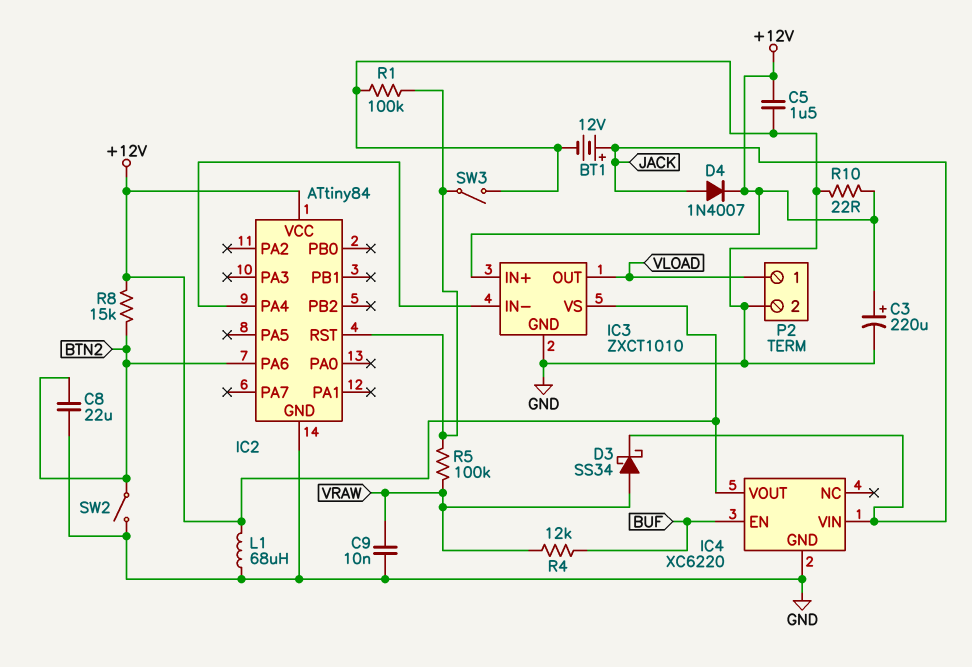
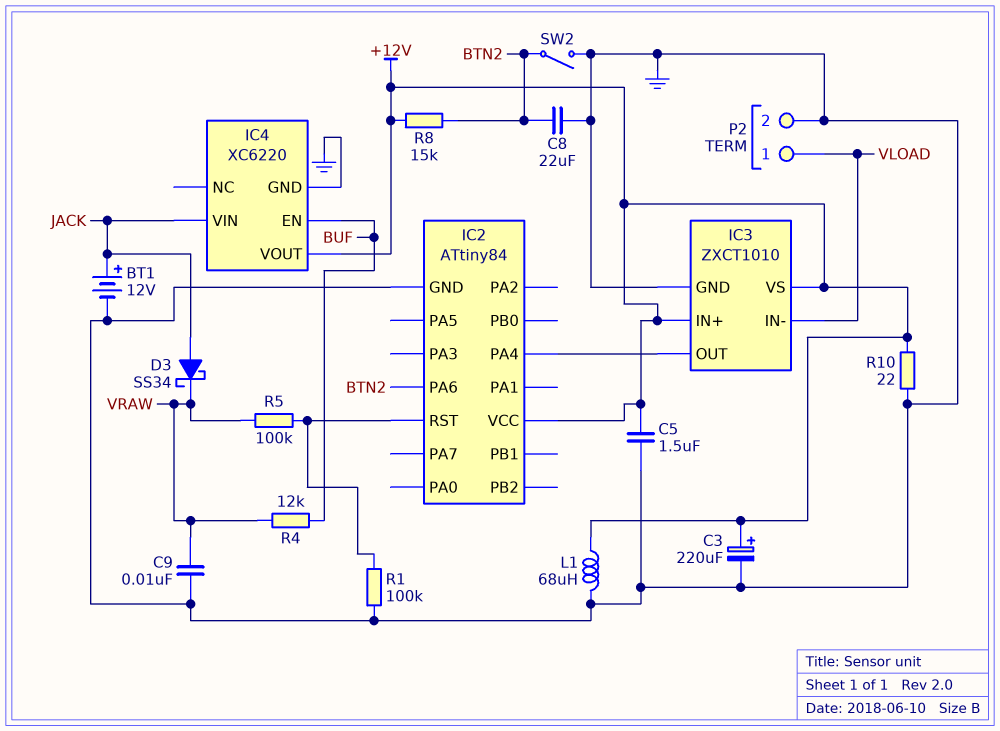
D3: schottky SS34 (A VRAW, K JACK) -> schottky SS34 (A JACK, K VRAW)
D4: diode 1N4007 (A JACK, K +12V) -> none
IC3 pin IN-: IC2/PA4 -> VLOAD
IC3 pin OUT: VLOAD -> IC2/PA4
SW3: switch (GND, IC2/RST) -> none

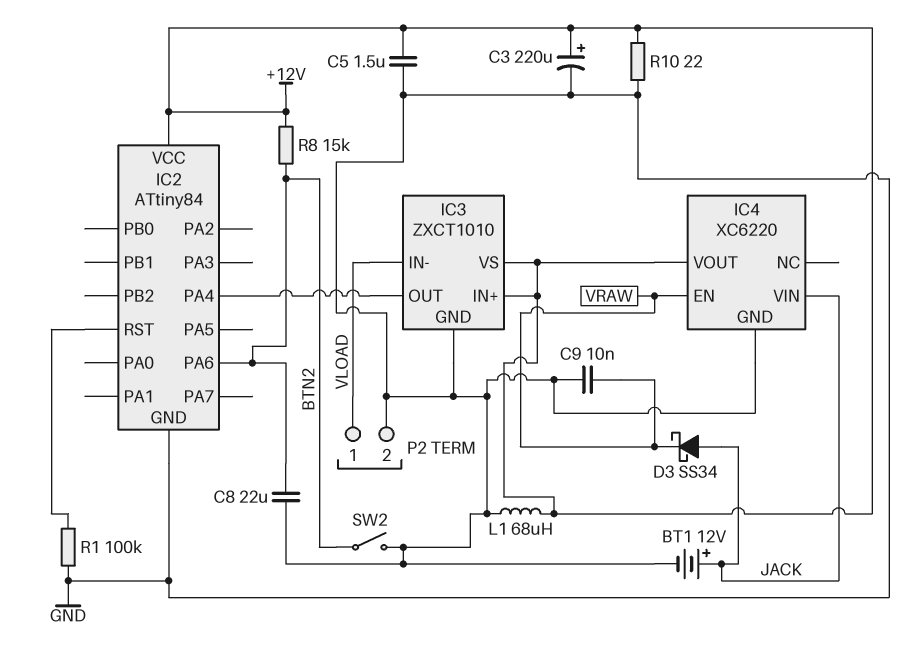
IC4 pin EN: BUF -> VRAW
R4: 12k (BUF, VRAW) -> none
R5: 100k (IC2/RST, VRAW) -> none

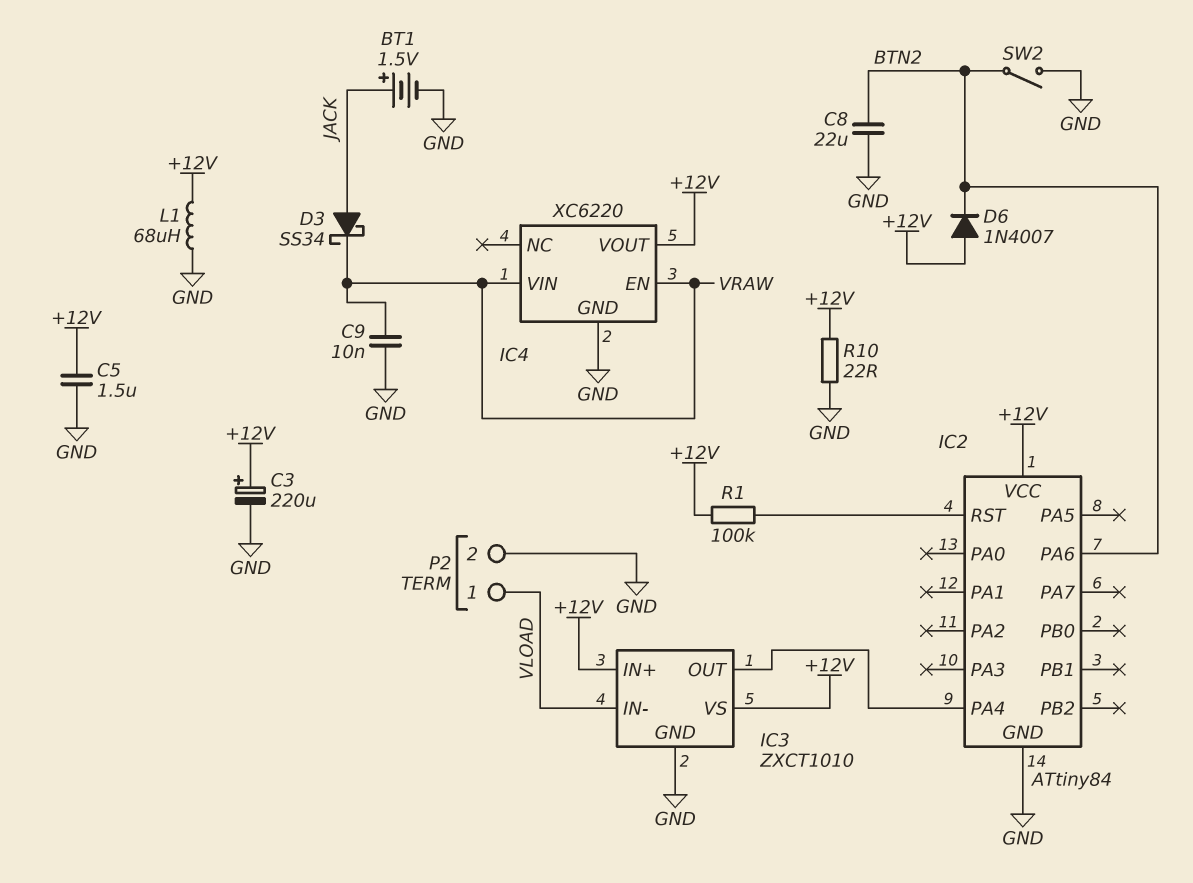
BT1: 12V (plus JACK, minus GND) -> 1.5V (plus JACK, minus GND)
D6: none -> diode 1N4007 (A +12V, K BTN2)
IC4 pin VIN: JACK -> VRAW
R1: 100k (GND, IC2/RST) -> 100k (+12V, IC2/RST)
R8: 15k (+12V, BTN2) -> none

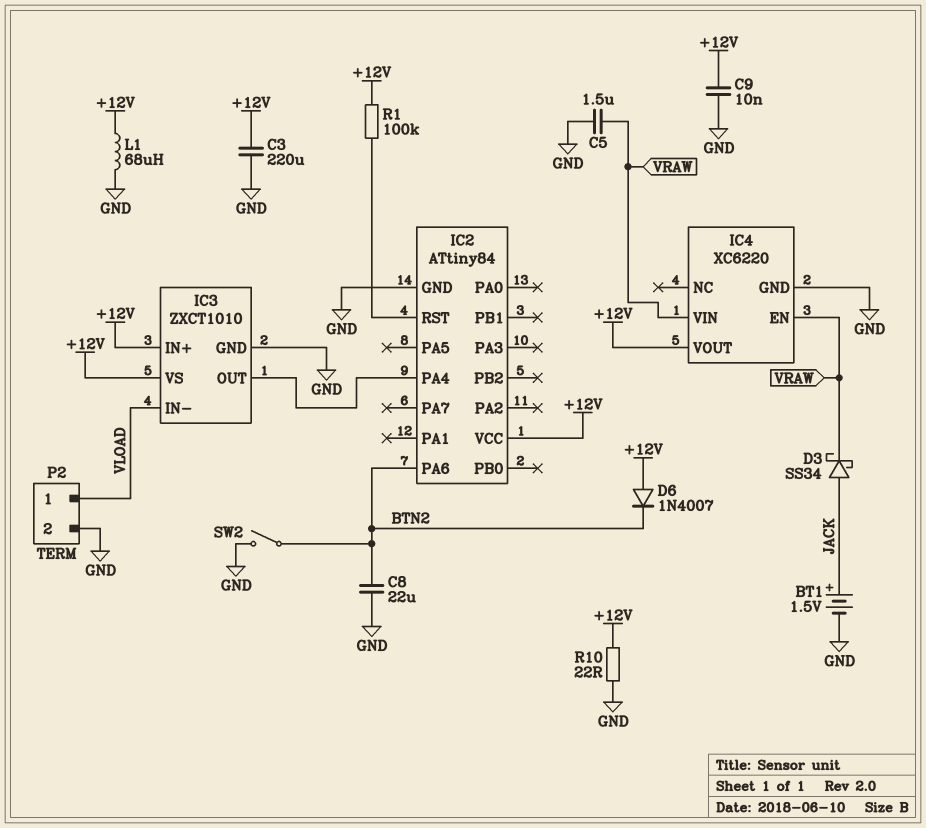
C3: 220uF (plus +12V, minus GND) -> 220uF (+12V, GND)
C5: 1.5uF (+12V, GND) -> 1.5uF (GND, VRAW)
C9: 10nF (GND, VRAW) -> 10nF (+12V, GND)

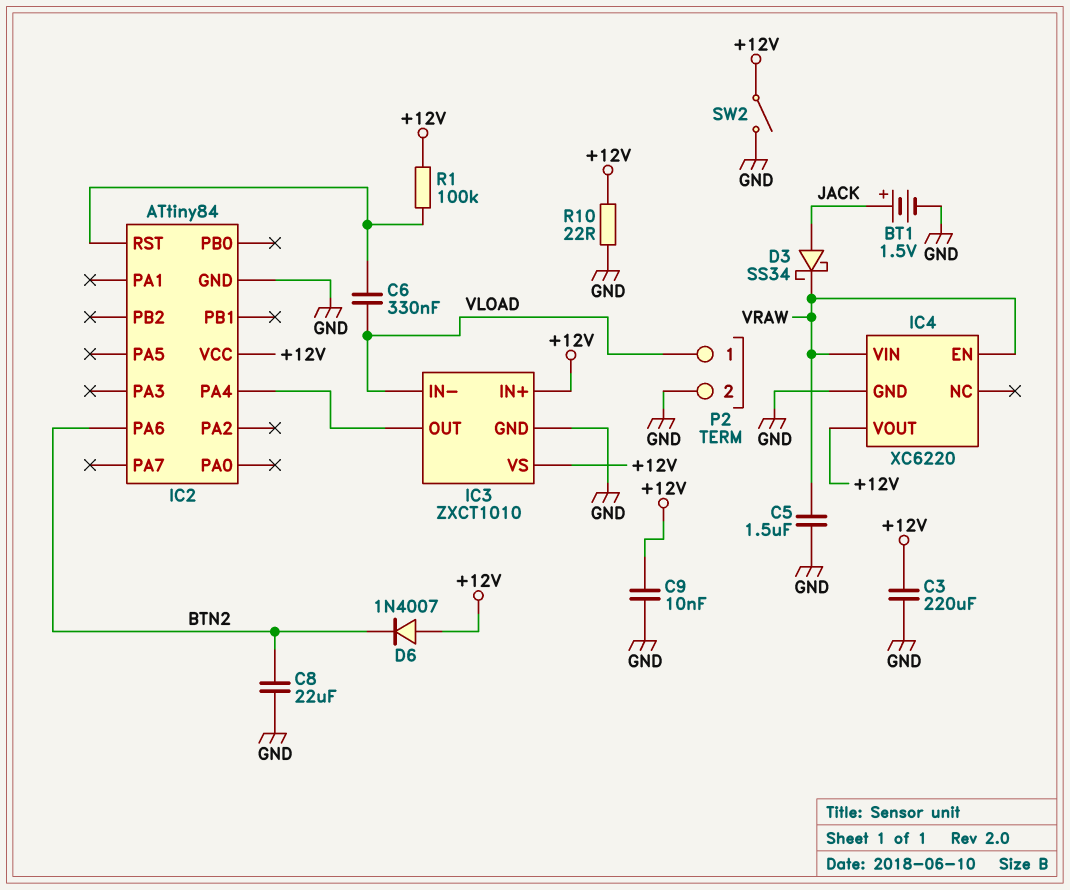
C6: none -> 330nF (IC2/RST, VLOAD)
L1: 68uH (+12V, GND) -> none
SW2: switch (BTN2, GND) -> switch (+12V, GND)

